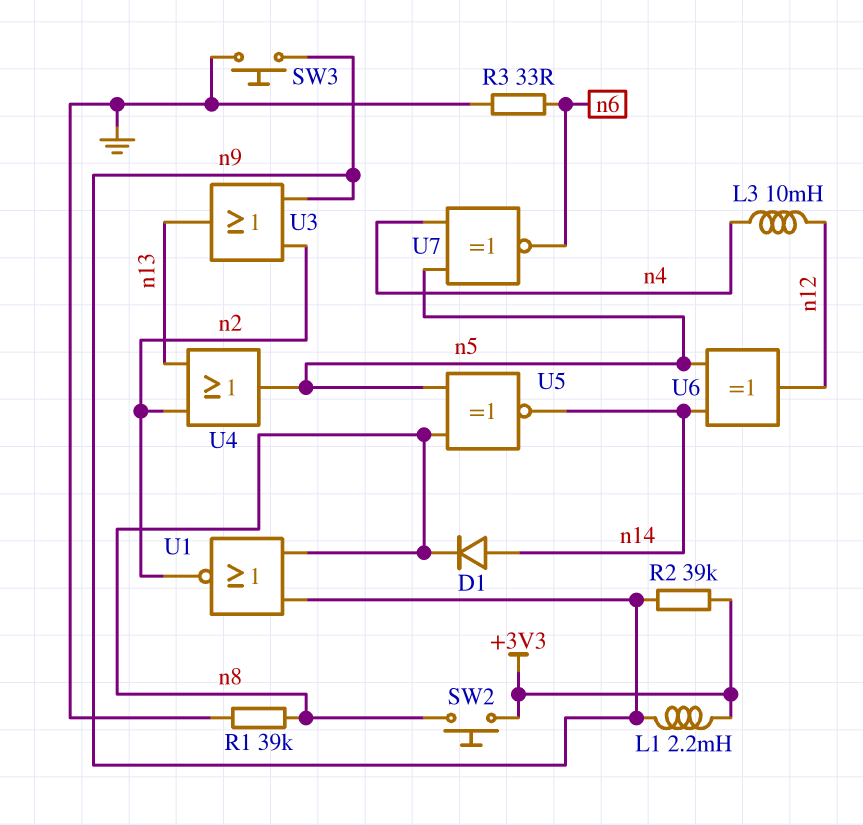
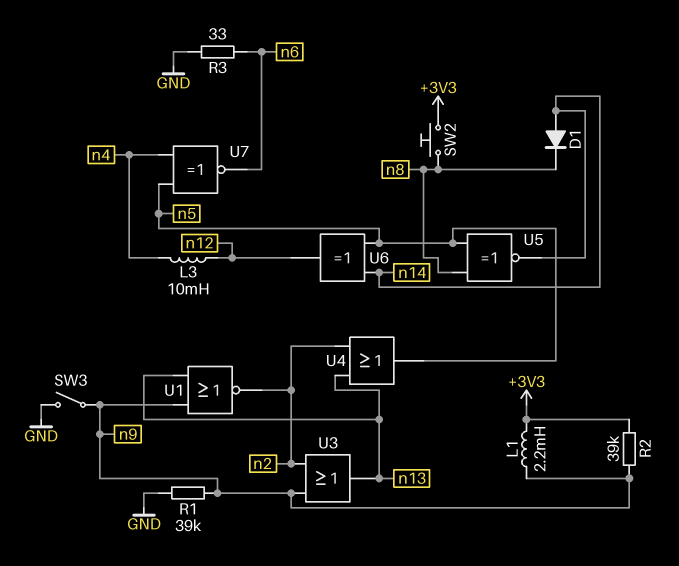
R1: 39k (GND, n8) -> 39k (GND, n9)
SW3: button (GND, n9) -> switch (GND, n9)
U1: NOR (in n8, in n9, out n2) -> NOR (in n9, in n13, out n2)

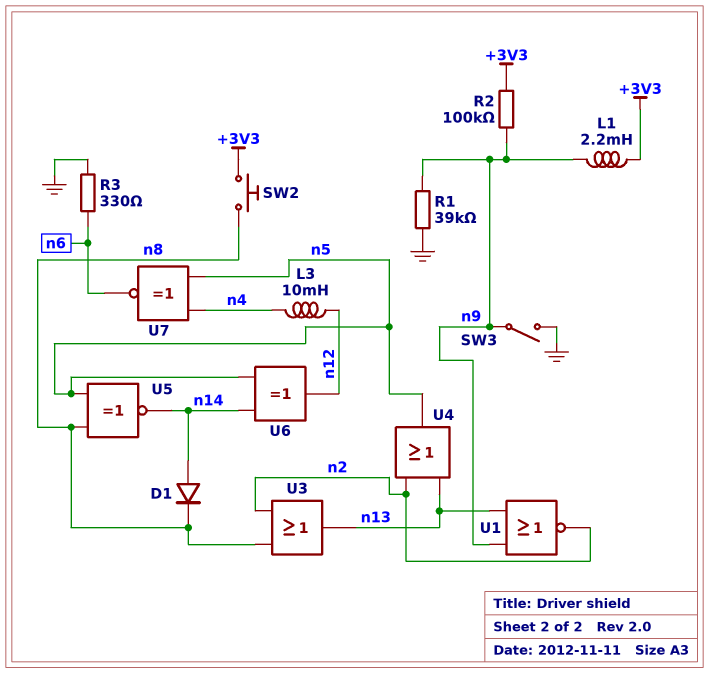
R2: 39k (+3V3, n9) -> 100k (+3V3, n9)
R3: 33 (GND, n6) -> 330 (GND, n6)
U3: OR (in n2, in n9, out n13) -> OR (in n2, in n8, out n13)

